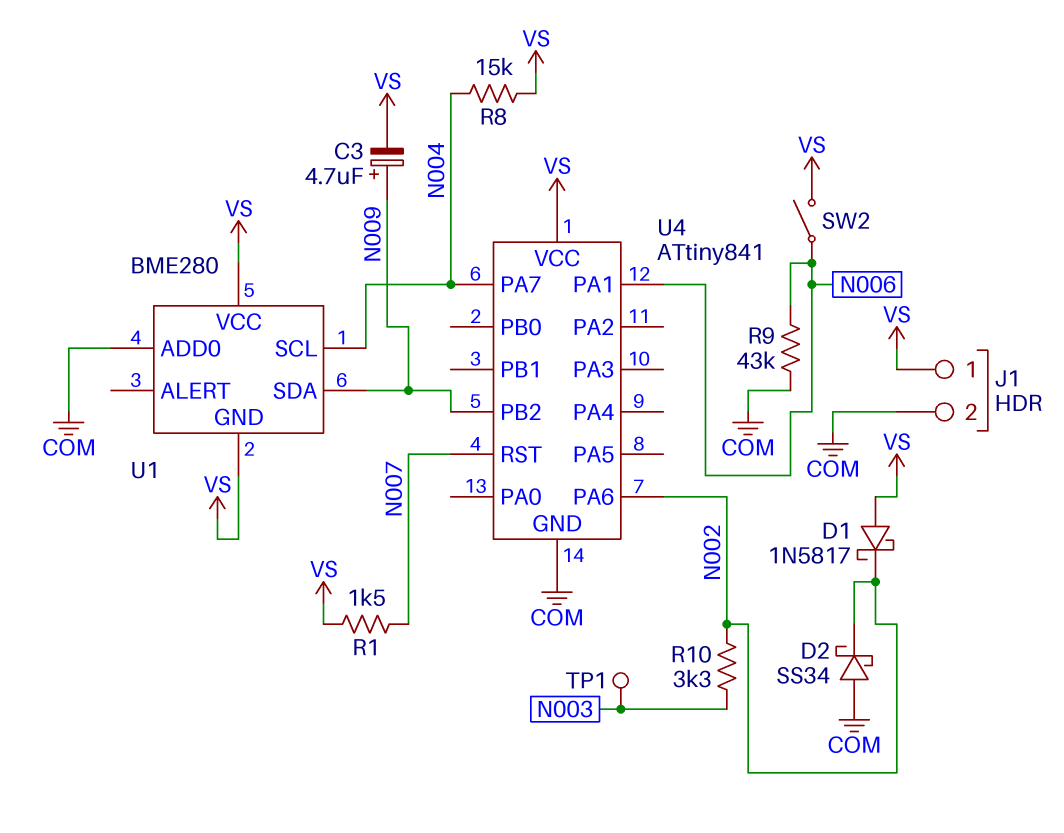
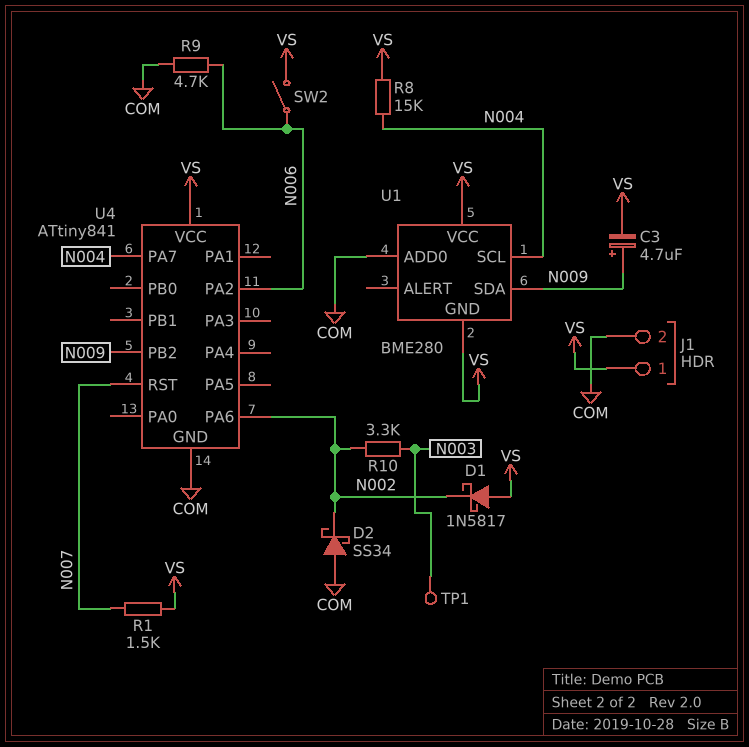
R9: 43k (COM, N006) -> 4.7k (COM, N006)
U4 pin PA1: N006 -> none
U4 pin PA2: none -> N006

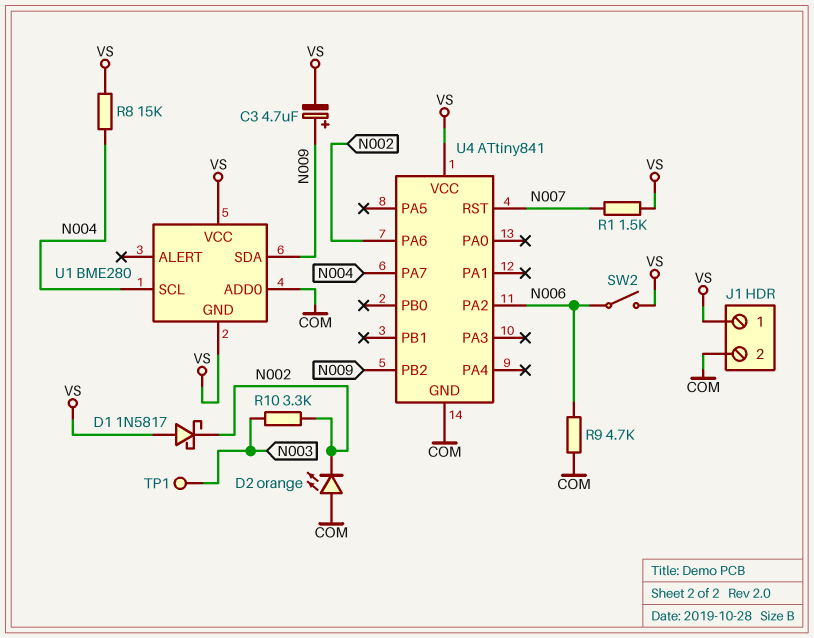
D2: schottky SS34 (A COM, K N002) -> LED orange (A COM, K N002)

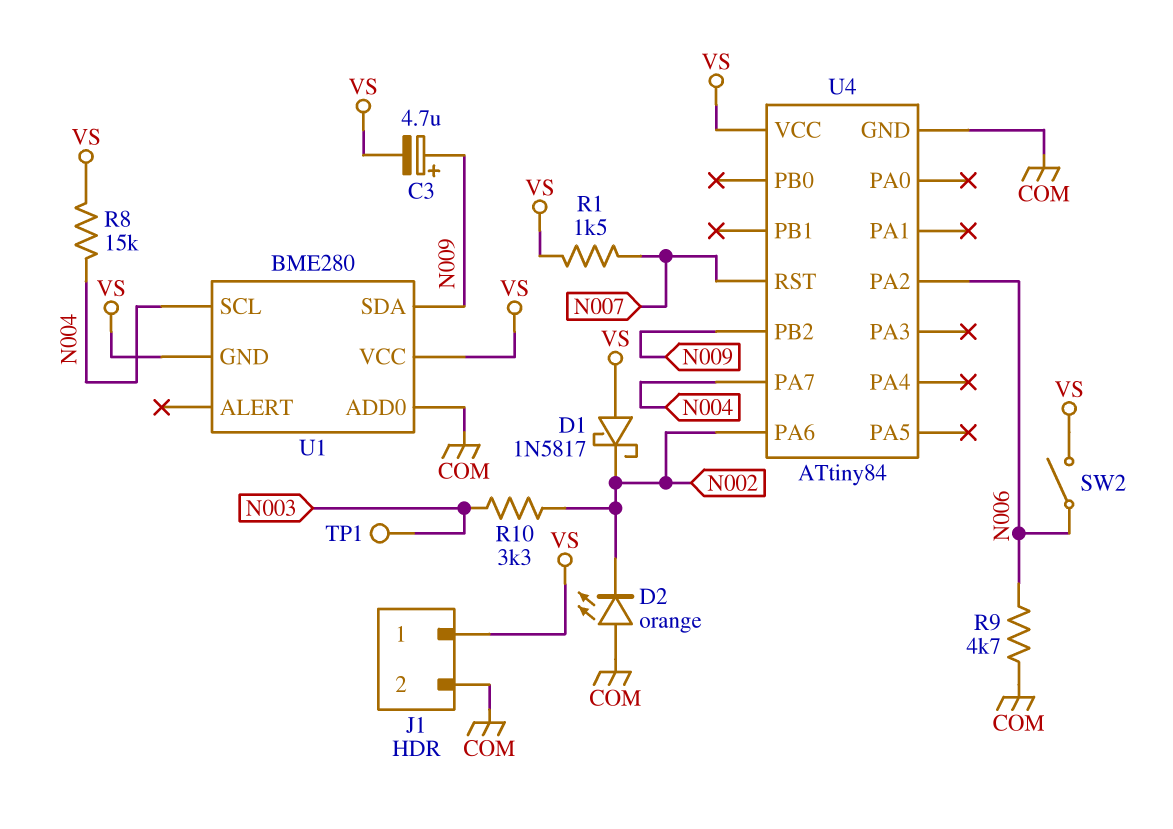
U4: ATtiny841 -> ATtiny84

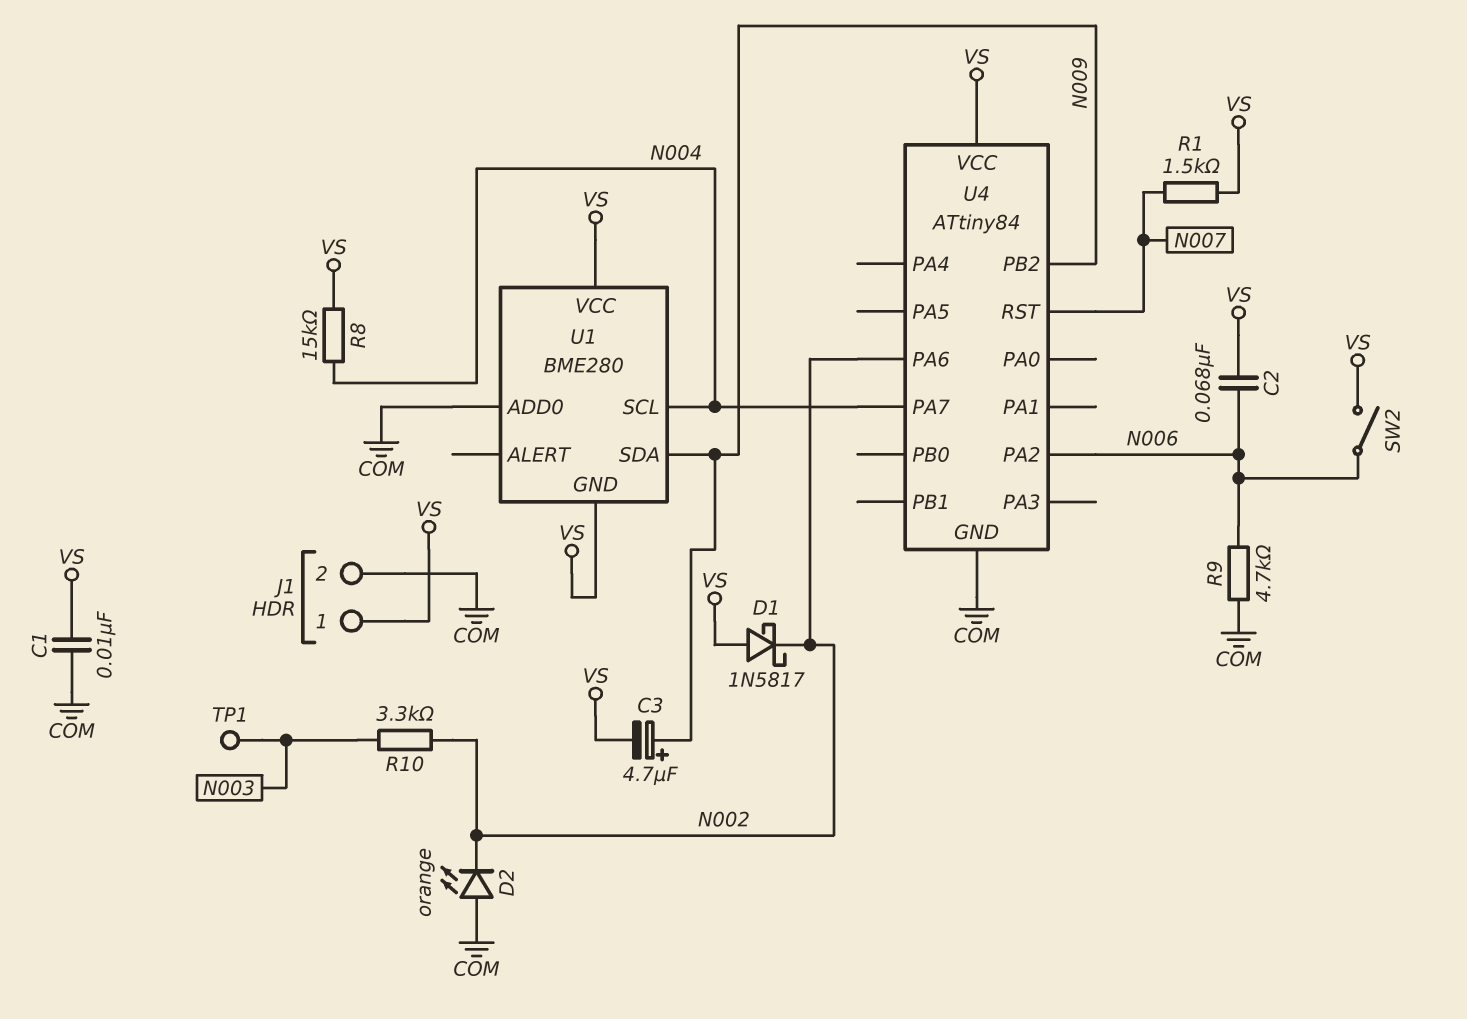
C1: none -> 10nF (COM, VS)
C2: none -> 68nF (N006, VS)

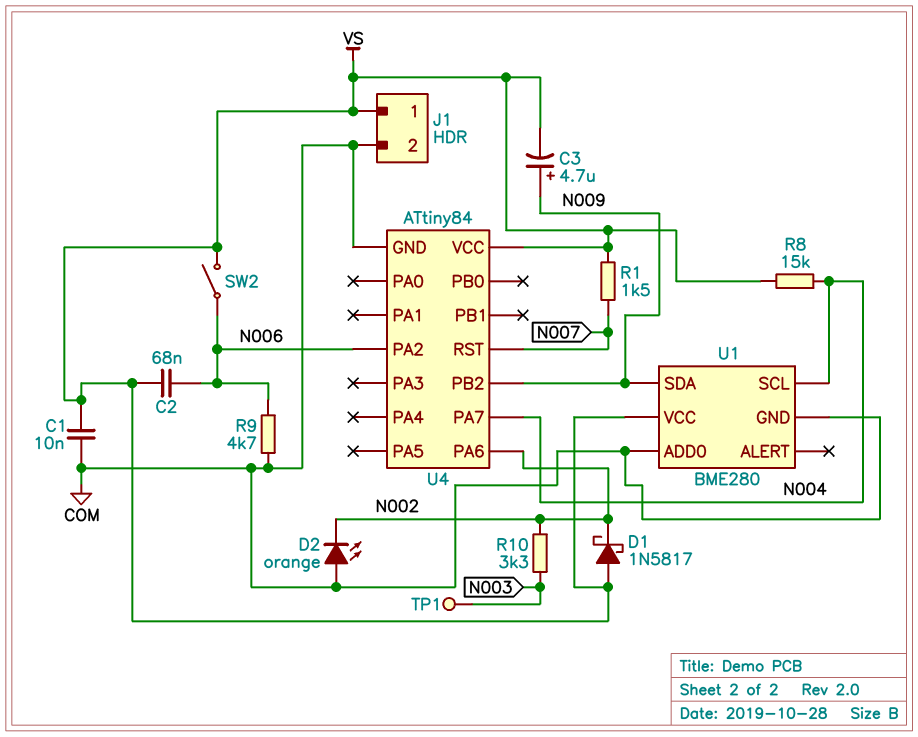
U1 pin GND: VS -> COM

